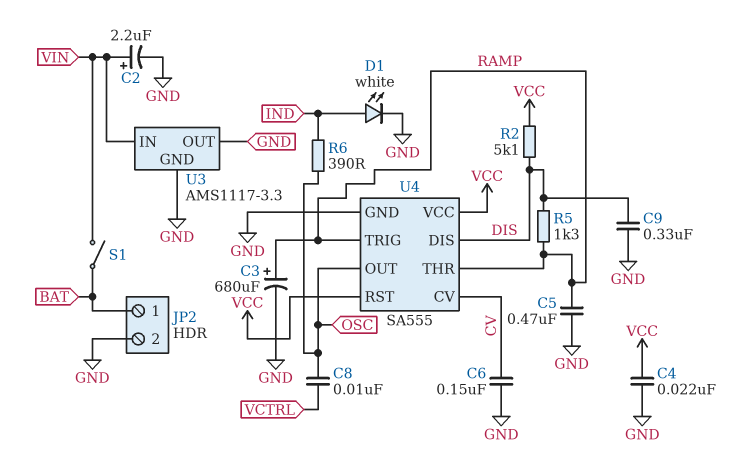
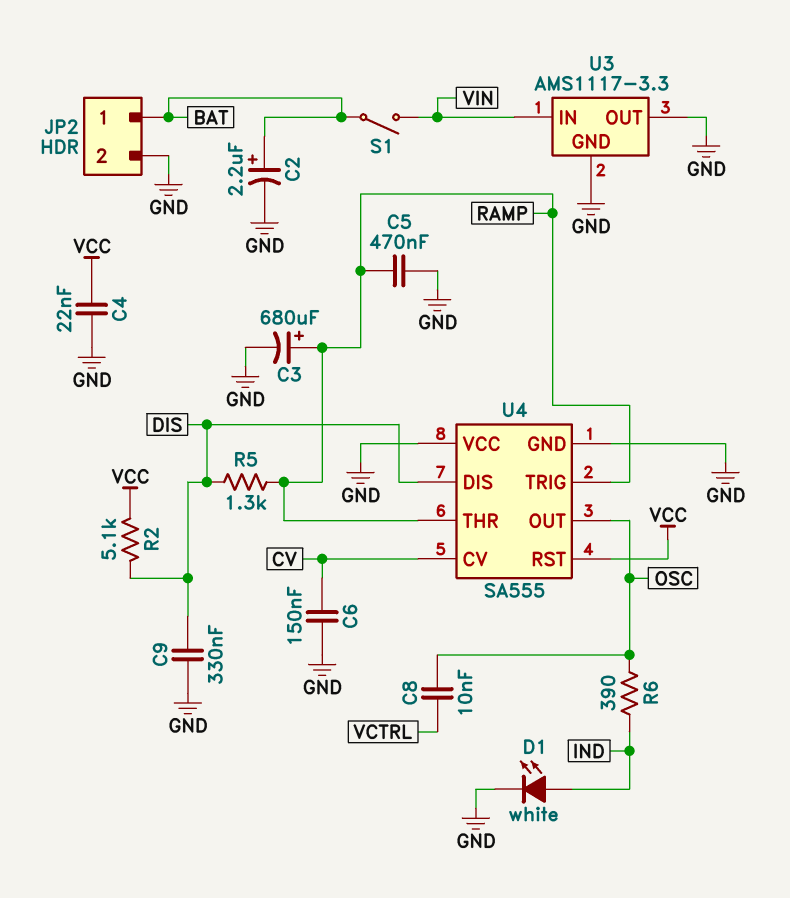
C2: 2.2uF (plus VIN, minus GND) -> 2.2uF (plus BAT, minus GND)
U4 pin VCC: VCC -> GND

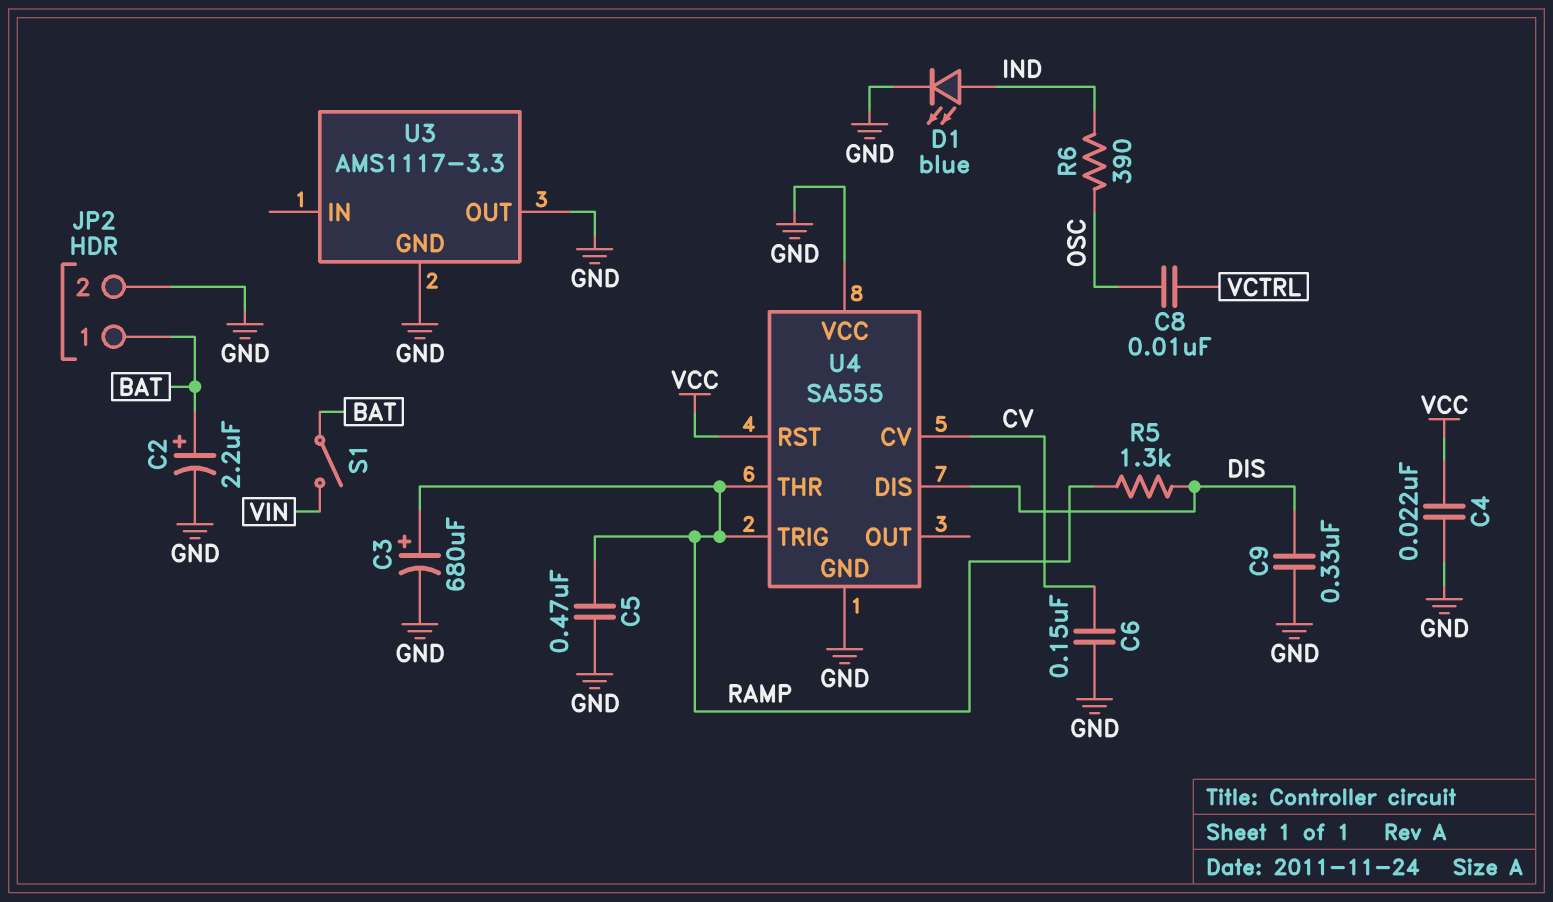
D1: LED white (A IND, K GND) -> LED blue (A IND, K GND)
R2: 5.1k (DIS, VCC) -> none
U3 pin IN: VIN -> none
U4 pin OUT: OSC -> none

